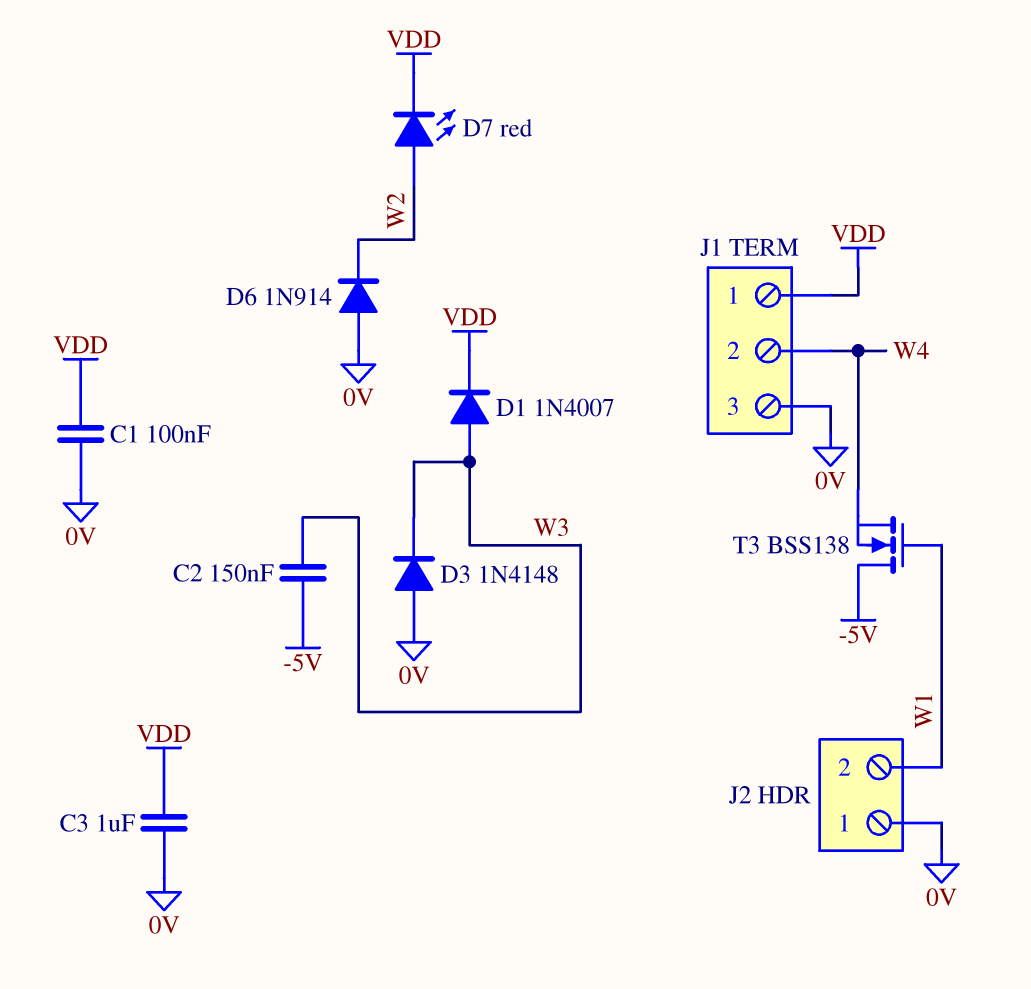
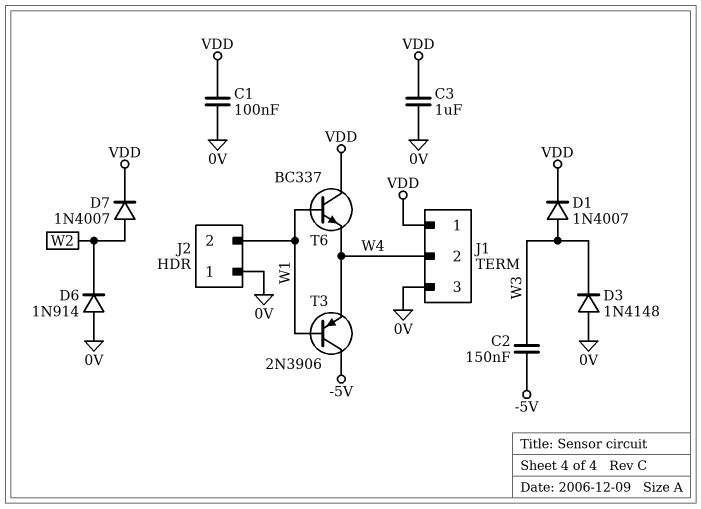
D7: LED red (A W2, K VDD) -> diode 1N4007 (A W2, K VDD)
T3: NMOS BSS138 (G W1, D -5V, S W4) -> PNP 2N3906 (B W1, C -5V, E W4)
T6: none -> NPN BC337 (B W1, C VDD, E W4)

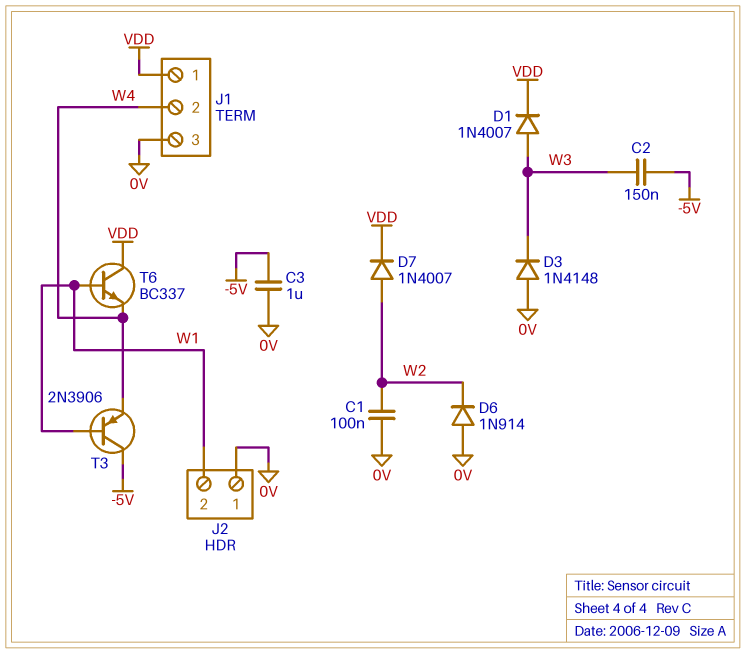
C1: 100nF (0V, VDD) -> 100nF (0V, W2)
C3: 1uF (0V, VDD) -> 1uF (-5V, 0V)

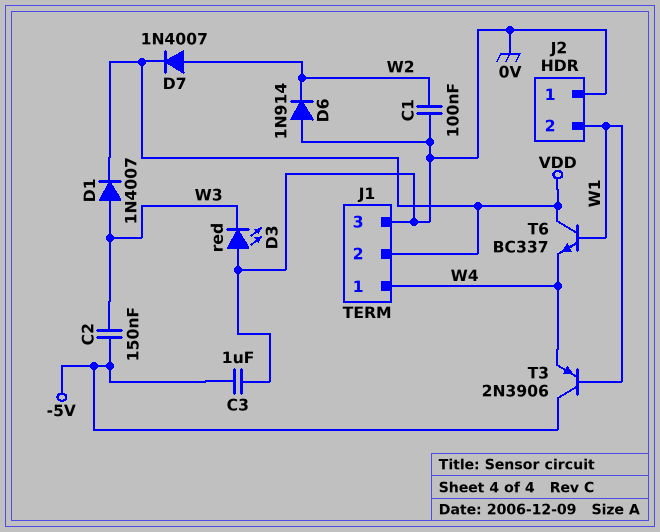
D3: diode 1N4148 (A 0V, K W3) -> LED red (A 0V, K W3)
J1 pin 1: VDD -> W4
J1 pin 2: W4 -> VDD

